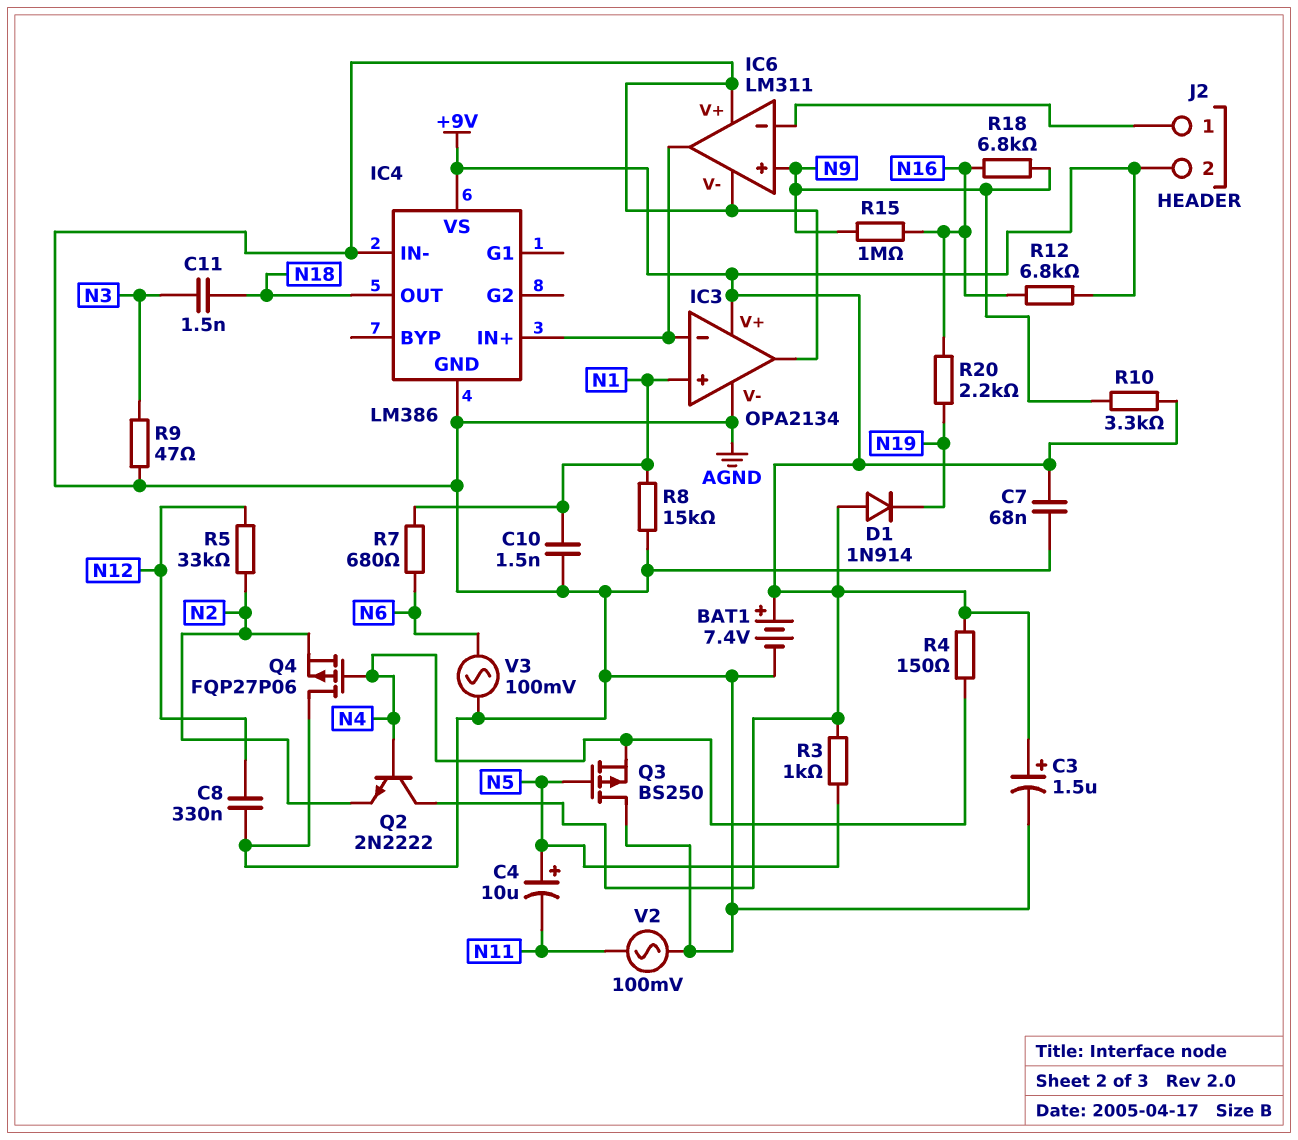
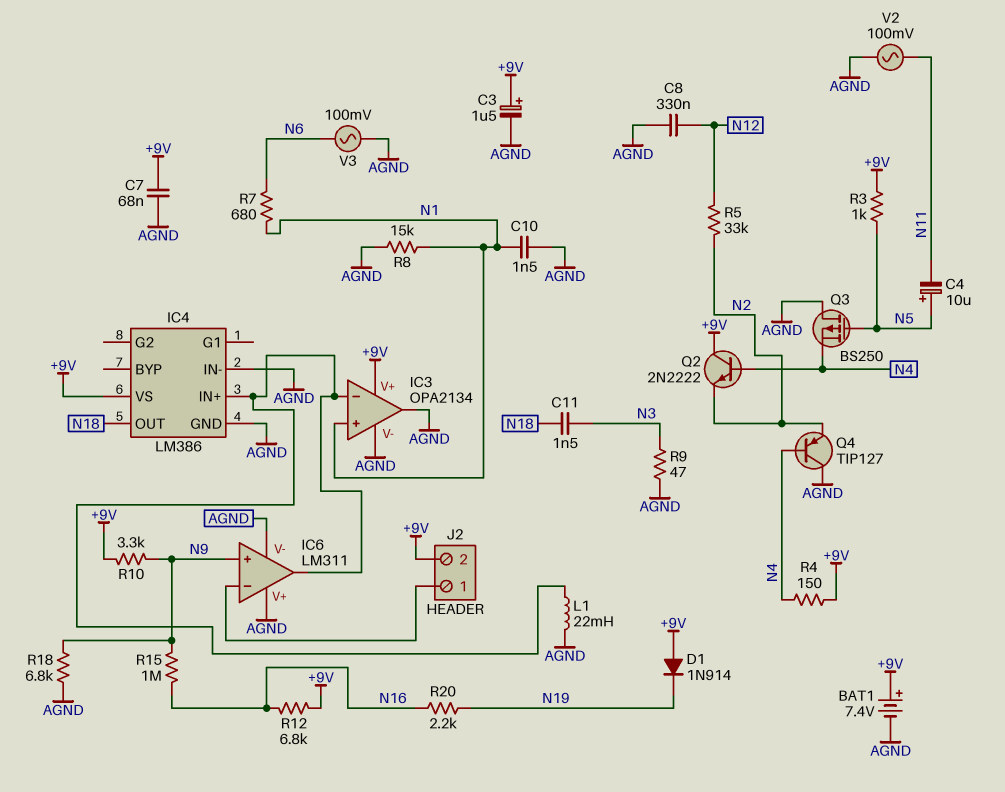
L1: none -> 22mH (AGND, IC3/in-)
Q4: PMOS FQP27P06 (G N4, D AGND, S N2) -> PNP TIP127 (B N4, C AGND, E N2)
R18: 6.8k (N9, N16) -> 6.8k (AGND, N9)

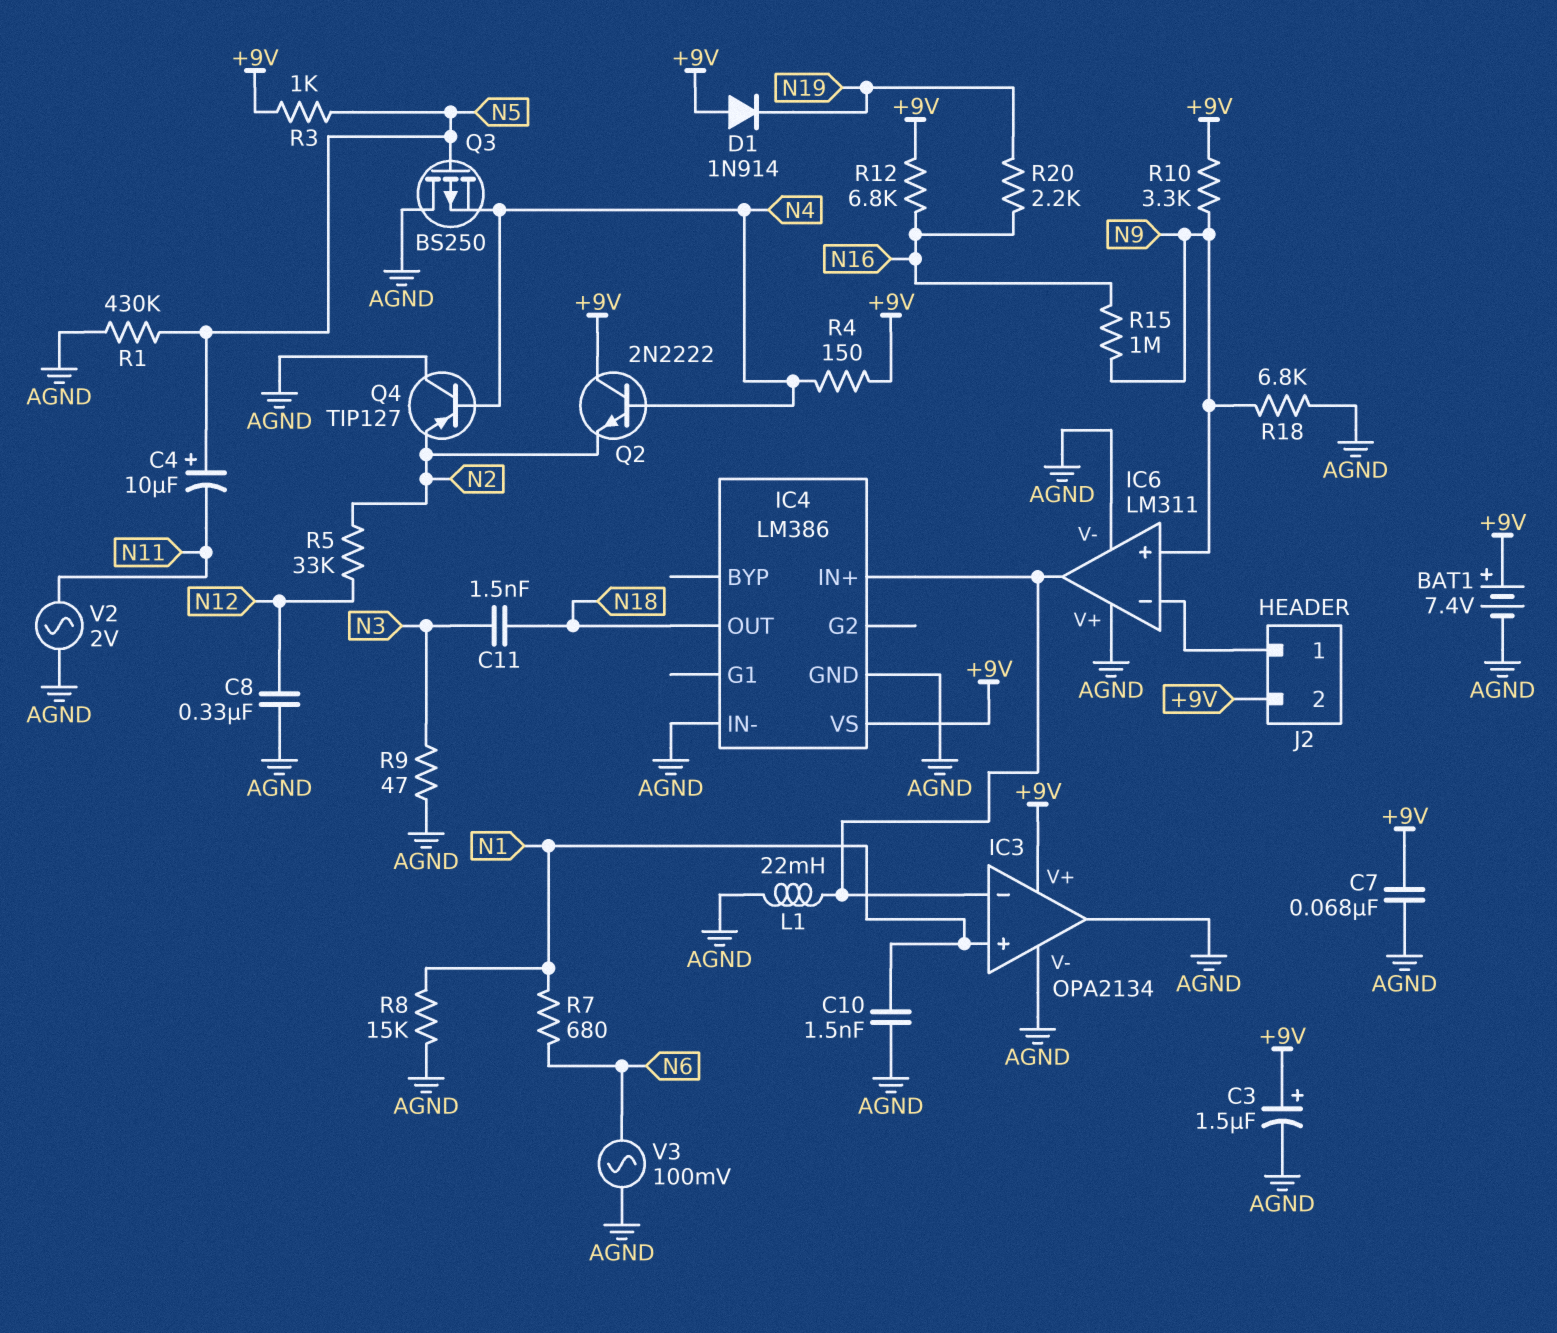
R1: none -> 430k (AGND, N5)
V2: AC 100mV (AGND, N11) -> AC 2V (AGND, N11)

